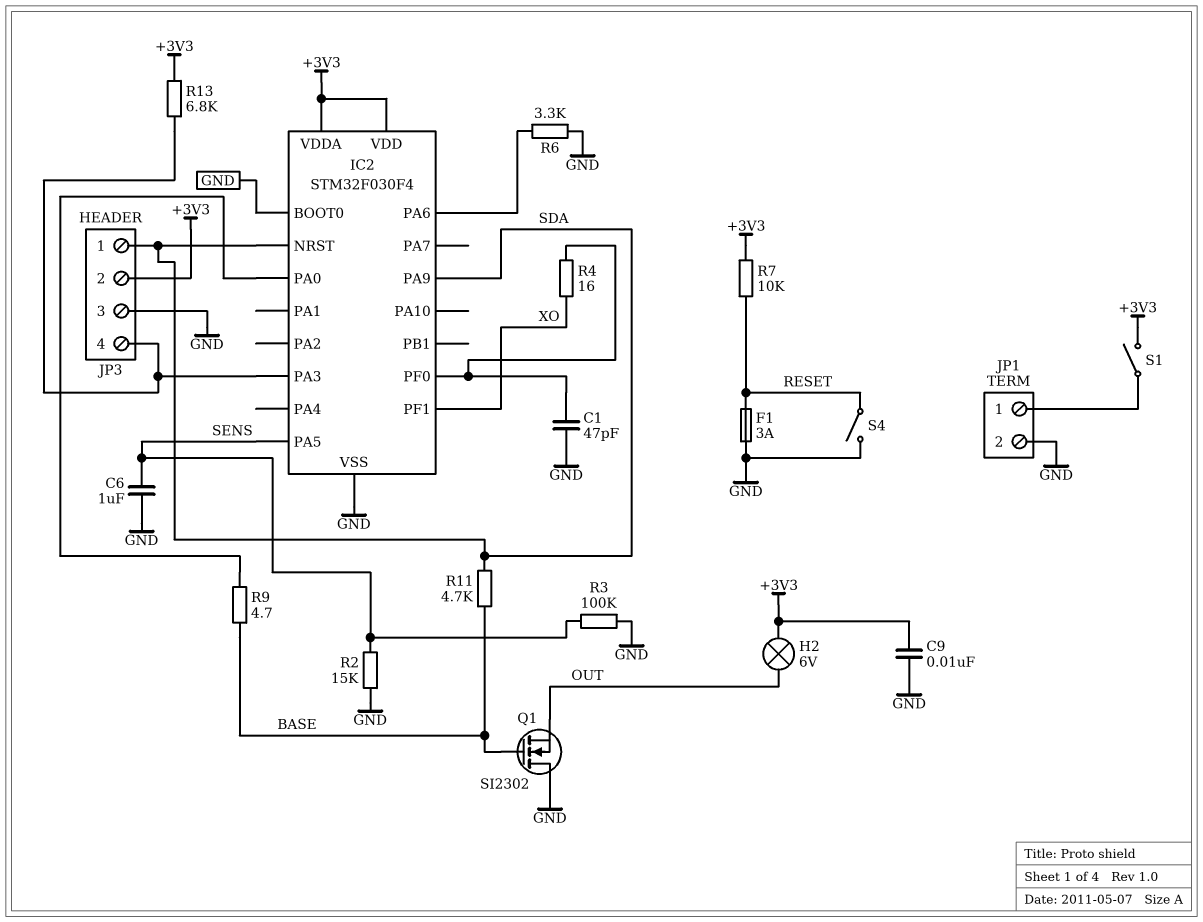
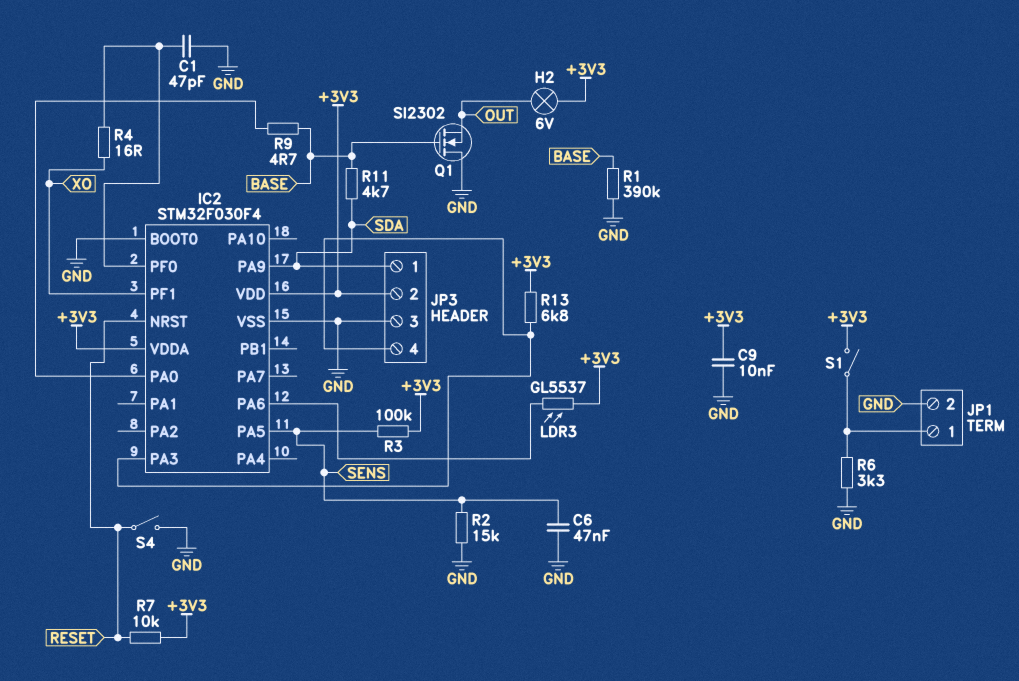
C6: 1uF (GND, SENS) -> 47nF (GND, SENS)
F1: 3A (GND, RESET) -> none
IC2 pin NRST: SDA -> RESET
LDR3: none -> GL5537 (+3V3, IC2/PA6)
R1: none -> 390k (BASE, GND)
R3: 100k (GND, SENS) -> 100k (+3V3, SENS)
R6: 3.3k (GND, IC2/PA6) -> 3.3k (GND, JP1/1)

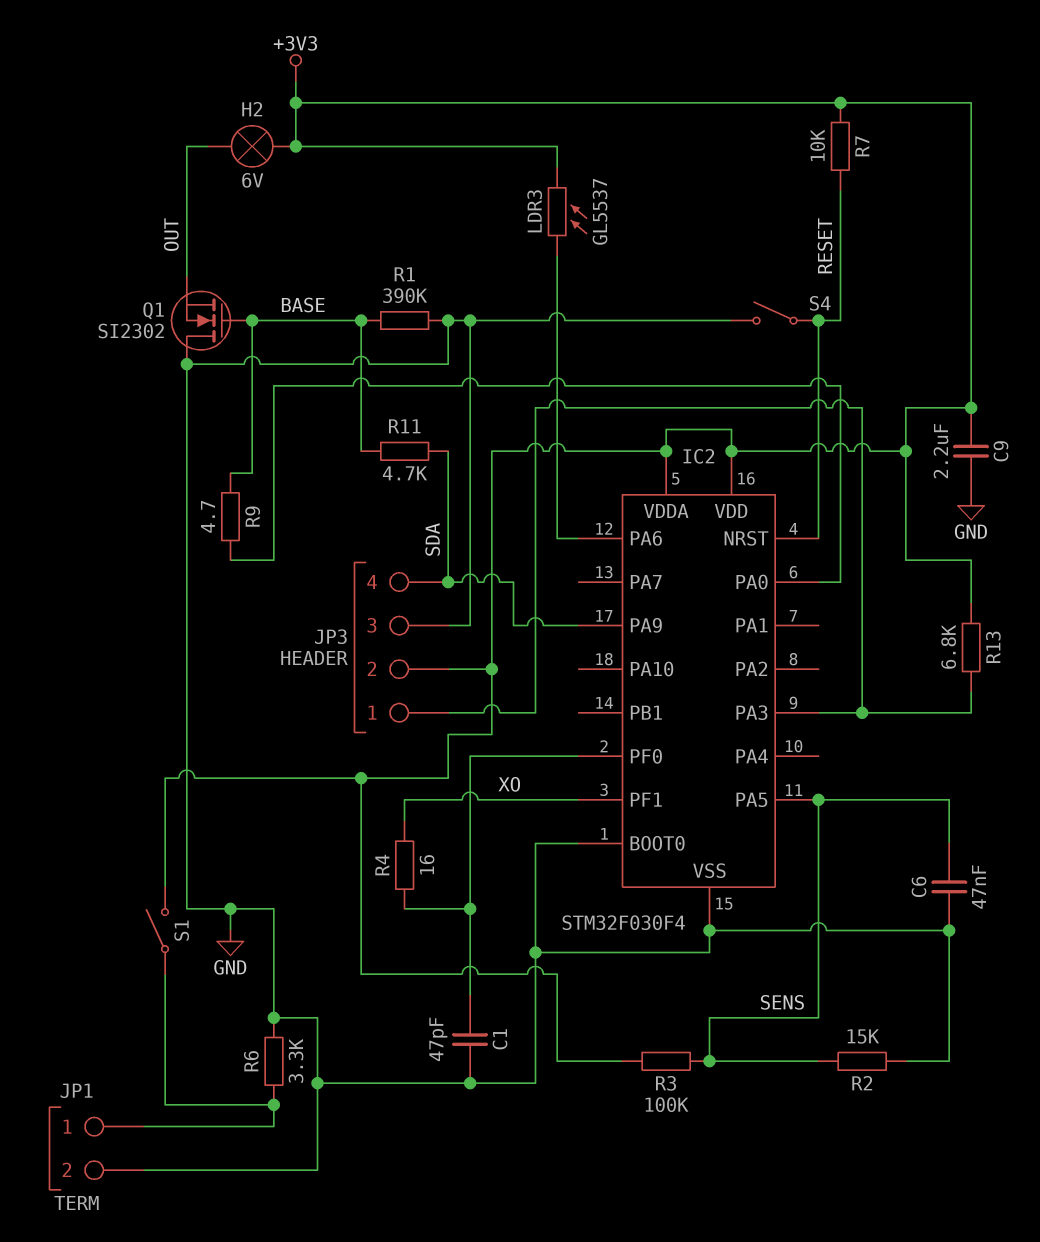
C9: 10nF (+3V3, GND) -> 2.2uF (+3V3, GND)
JP3 pin 1: SDA -> IC2/PA3
JP3 pin 4: IC2/PA3 -> SDA

